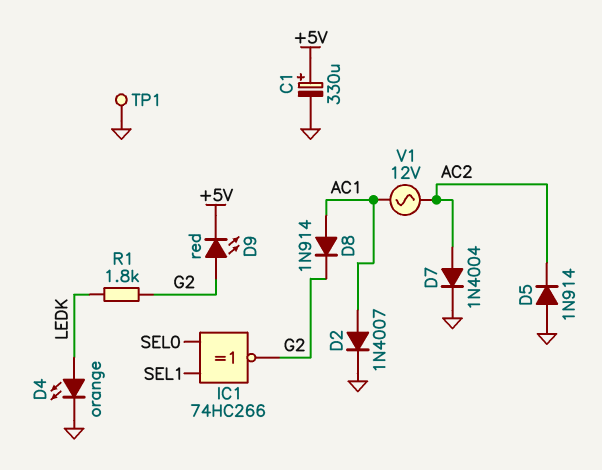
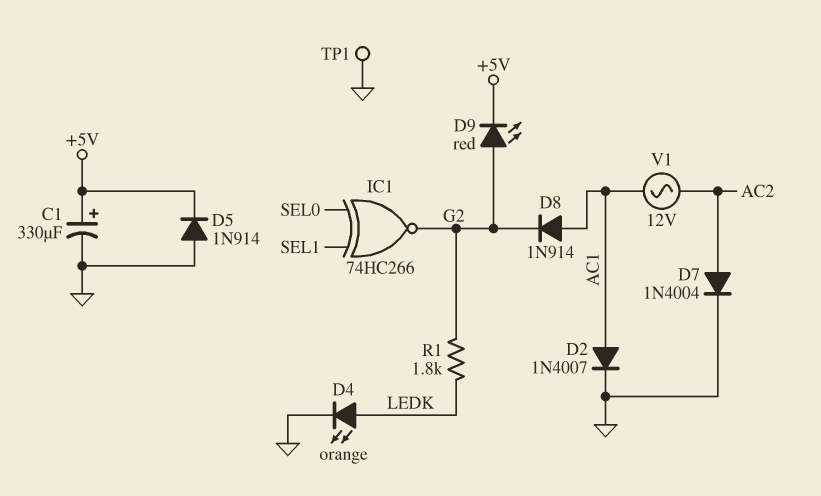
D5: diode 1N914 (A GND, K AC2) -> diode 1N914 (A GND, K +5V)

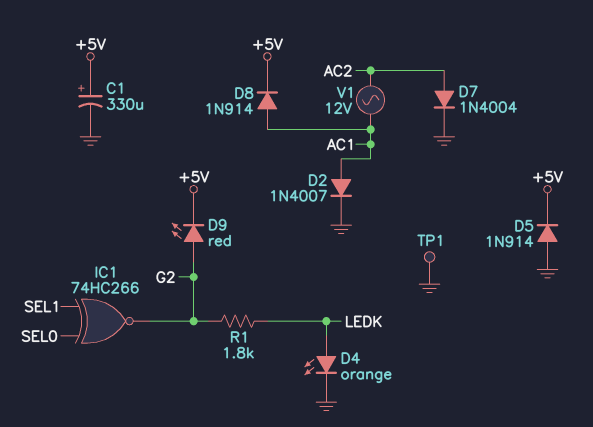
D8: diode 1N914 (A AC1, K G2) -> diode 1N914 (A AC1, K +5V)

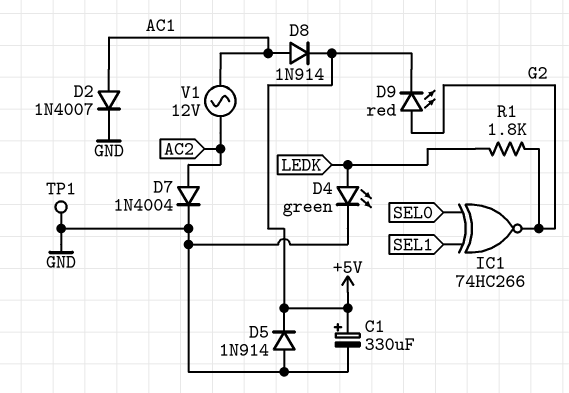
D4: LED orange (A LEDK, K GND) -> LED green (A LEDK, K GND)

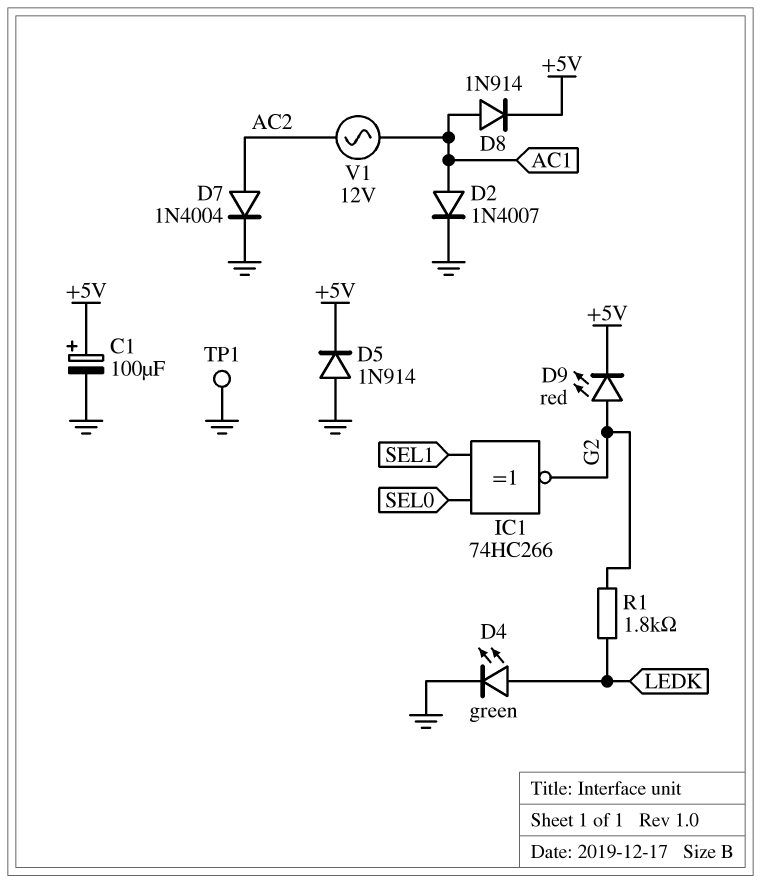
C1: 330uF (plus +5V, minus GND) -> 100uF (plus +5V, minus GND)

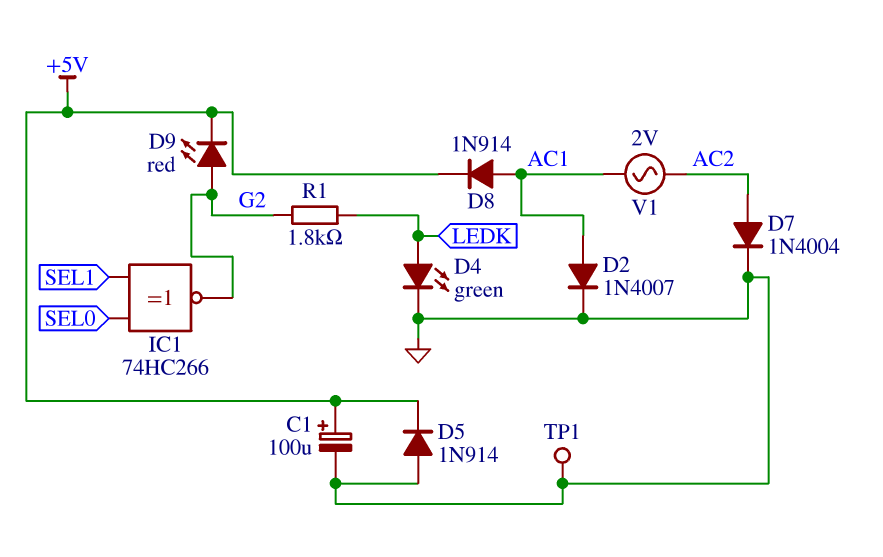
V1: AC 12V (AC1, AC2) -> AC 2V (AC1, AC2)

